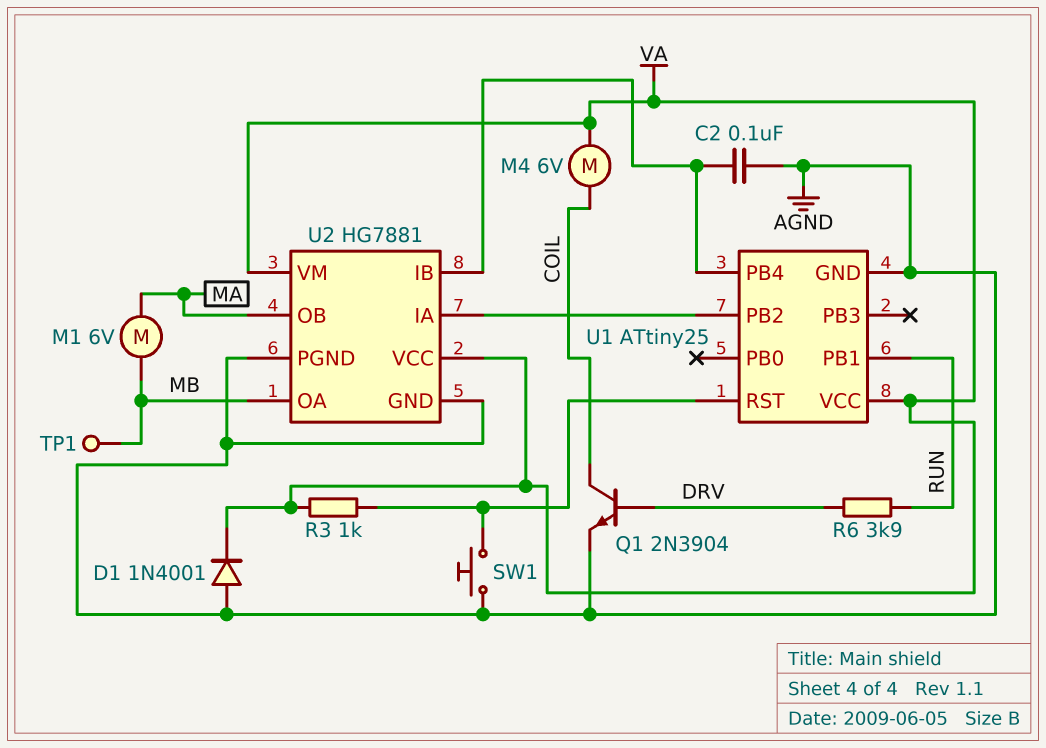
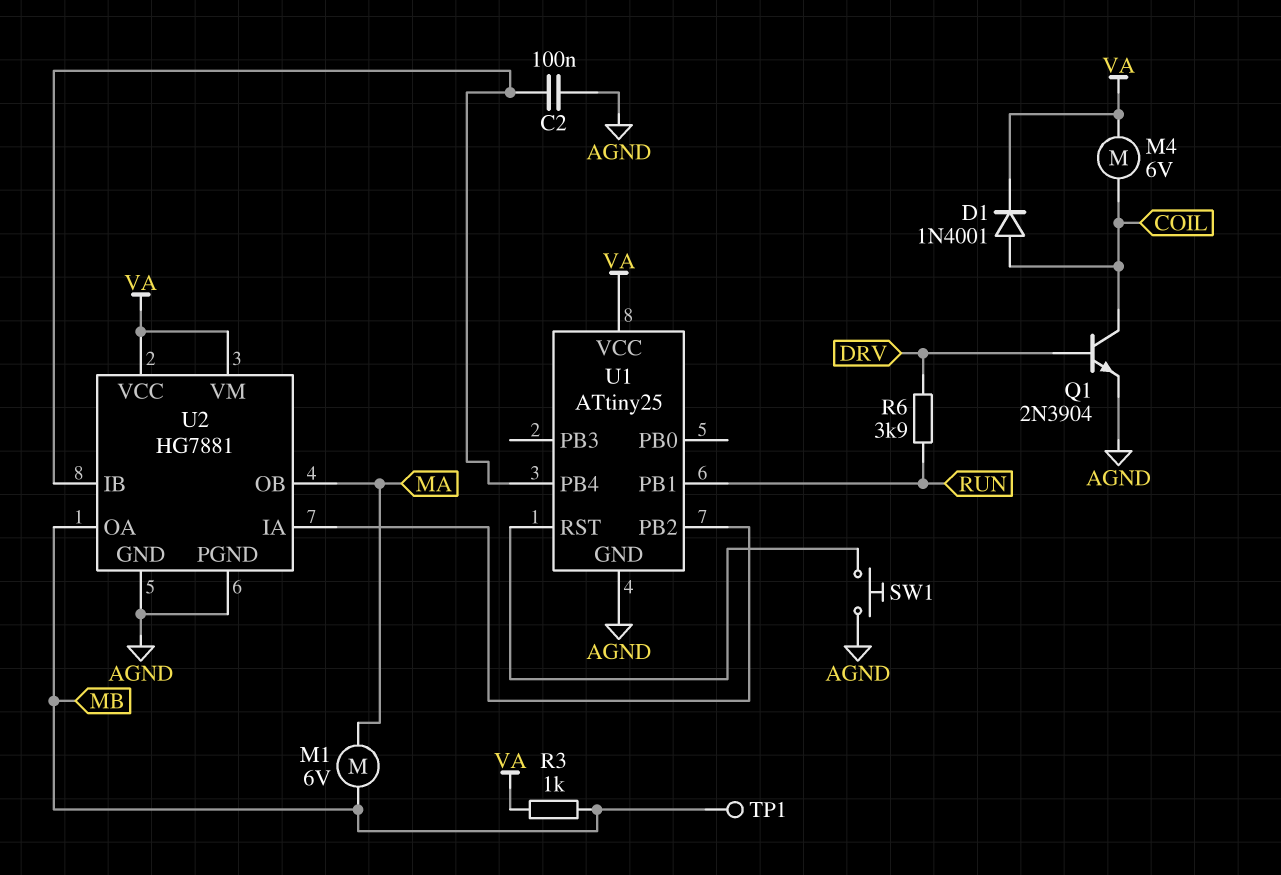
D1: diode 1N4001 (A AGND, K VA) -> diode 1N4001 (A COIL, K VA)
R3: 1k (U1/RST, VA) -> 1k (MB, VA)

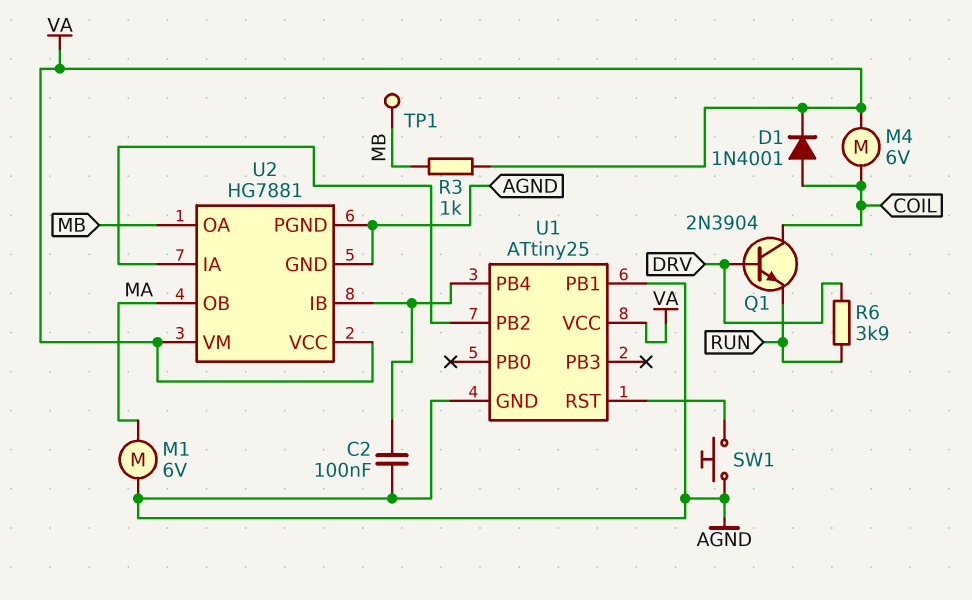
M1: motor 6V (MA, MB) -> motor 6V (AGND, MA)
Q1: NPN 2N3904 (B DRV, C COIL, E AGND) -> NPN 2N3904 (B DRV, C COIL, E RUN)
U1 pin PB1: RUN -> AGND

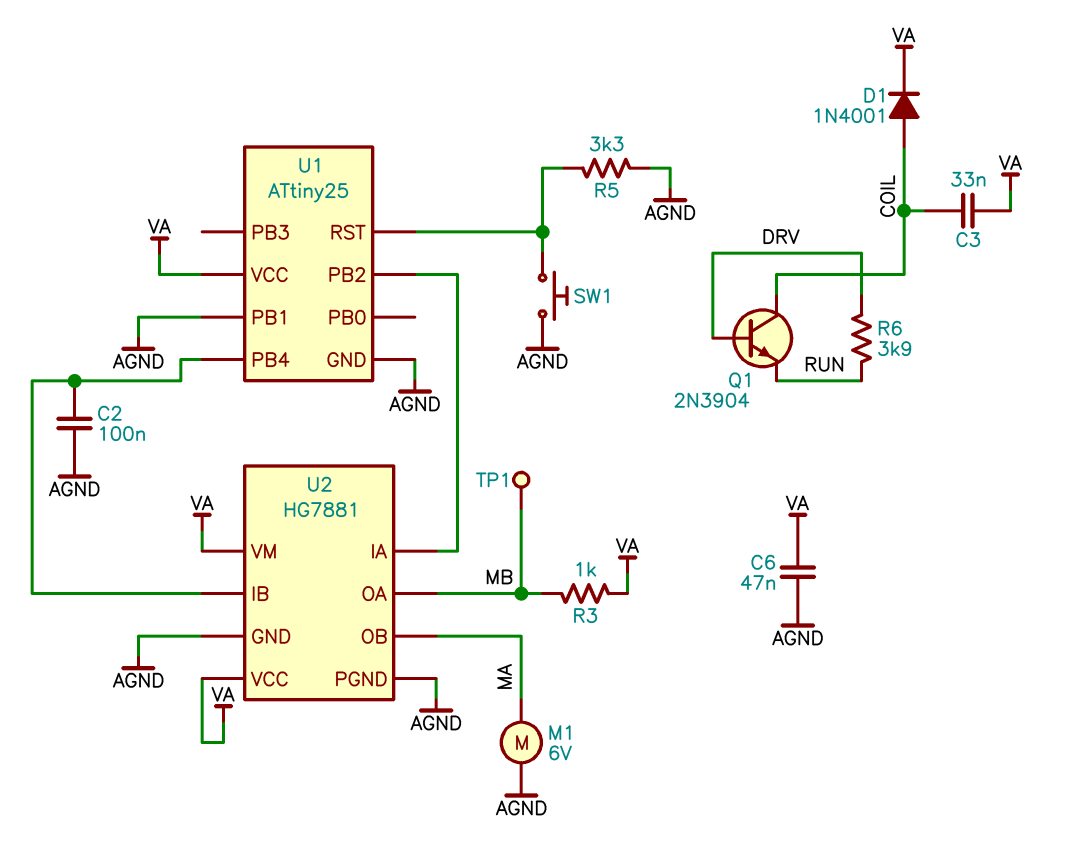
C3: none -> 33nF (COIL, VA)
C6: none -> 47nF (AGND, VA)
M4: motor 6V (COIL, VA) -> none
R5: none -> 3.3k (AGND, U1/RST)

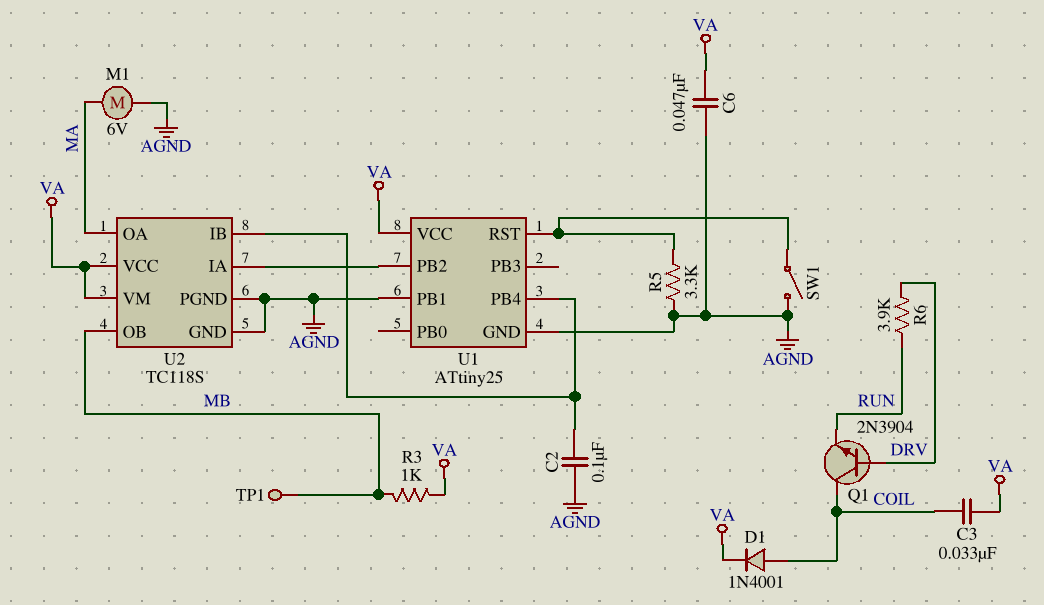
SW1: button (AGND, U1/RST) -> switch (AGND, U1/RST)
U2: HG7881 -> TC118S
U2 pin OA: MB -> MA
U2 pin OB: MA -> MB

